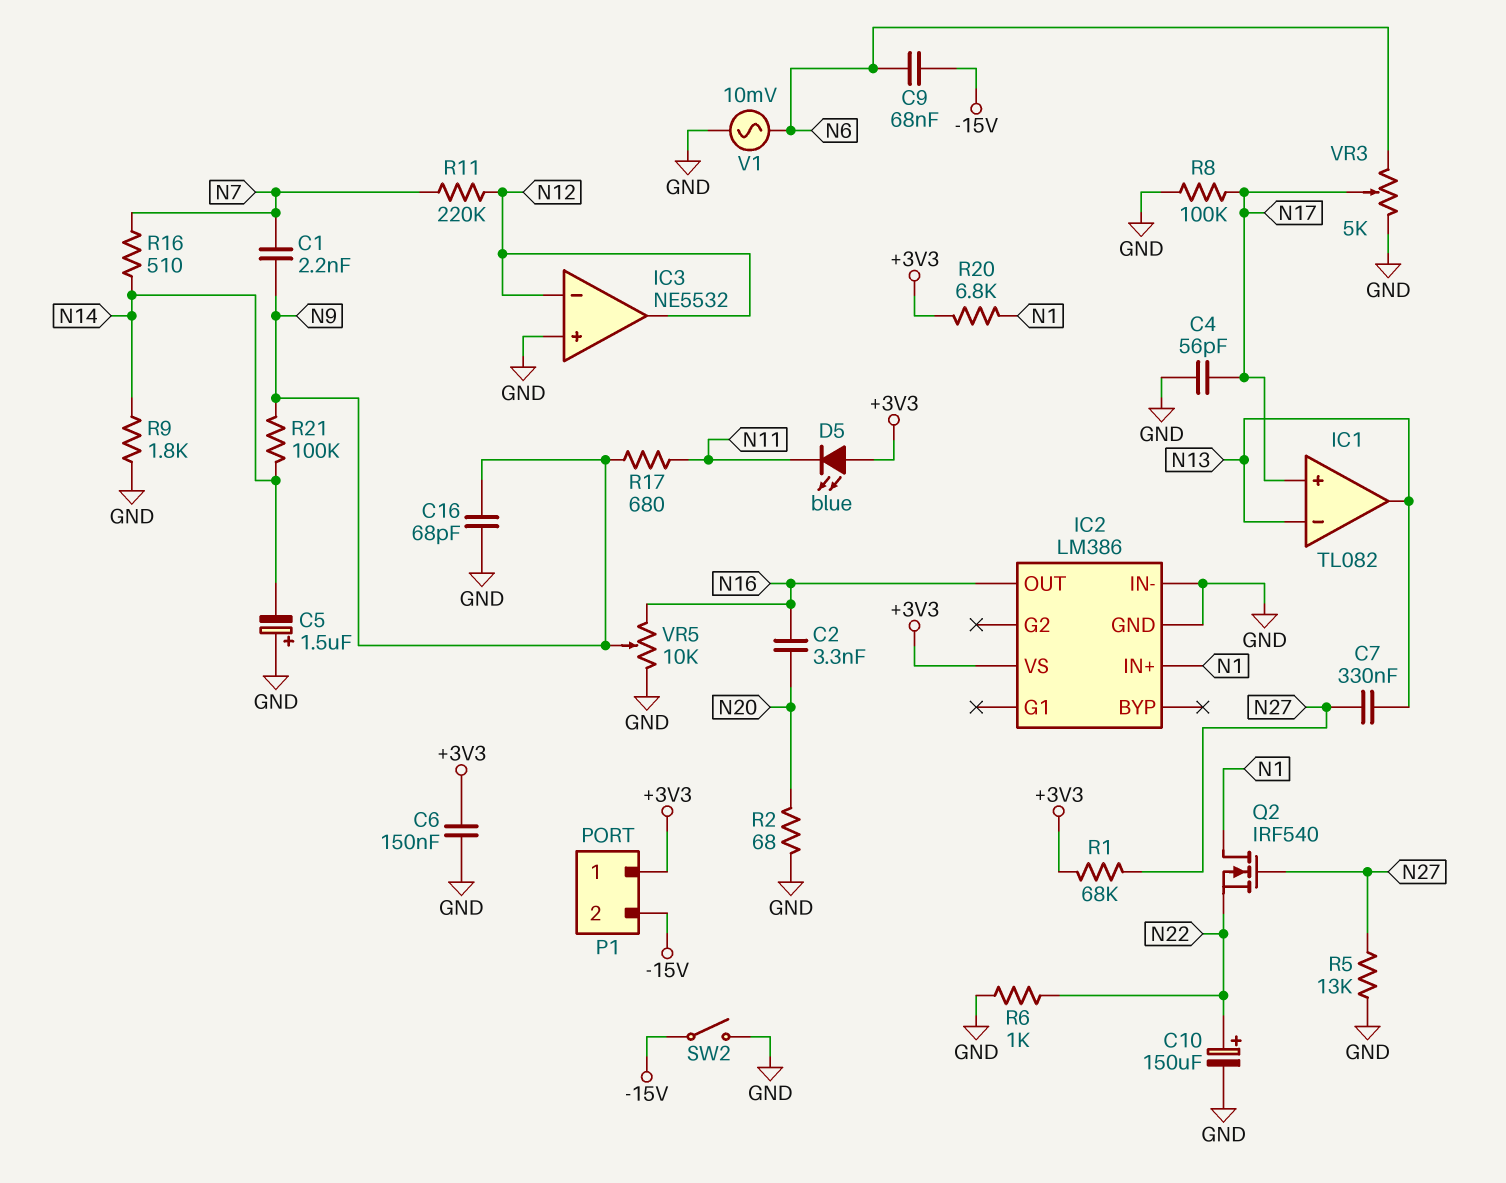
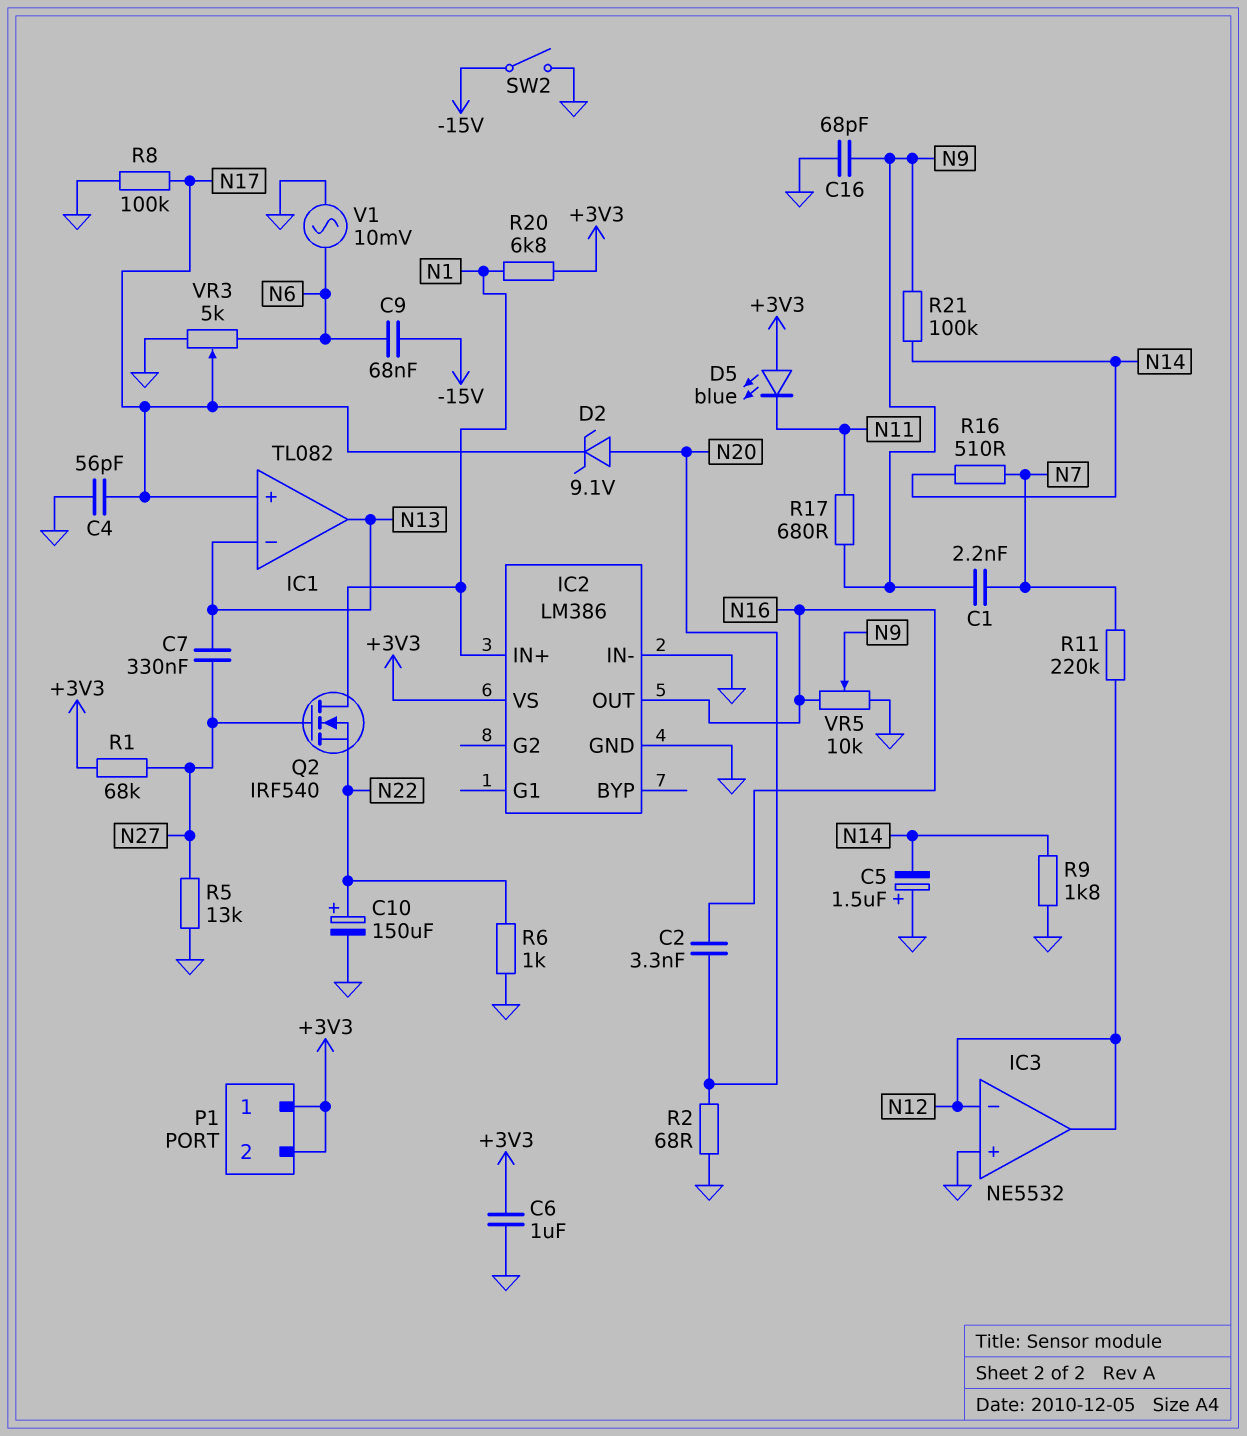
C6: 150nF (+3V3, GND) -> 1uF (+3V3, GND)
D2: none -> zener 9.1V (A N20, K N17)
P1 pin 2: -15V -> +3V3

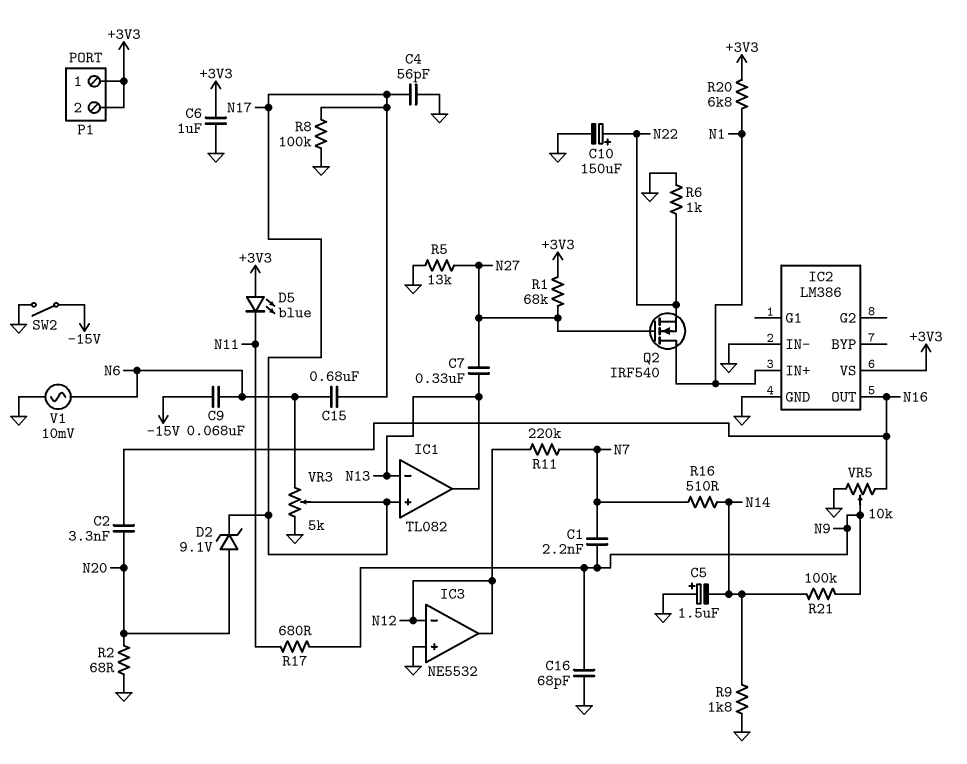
C15: none -> 680nF (N6, N17)

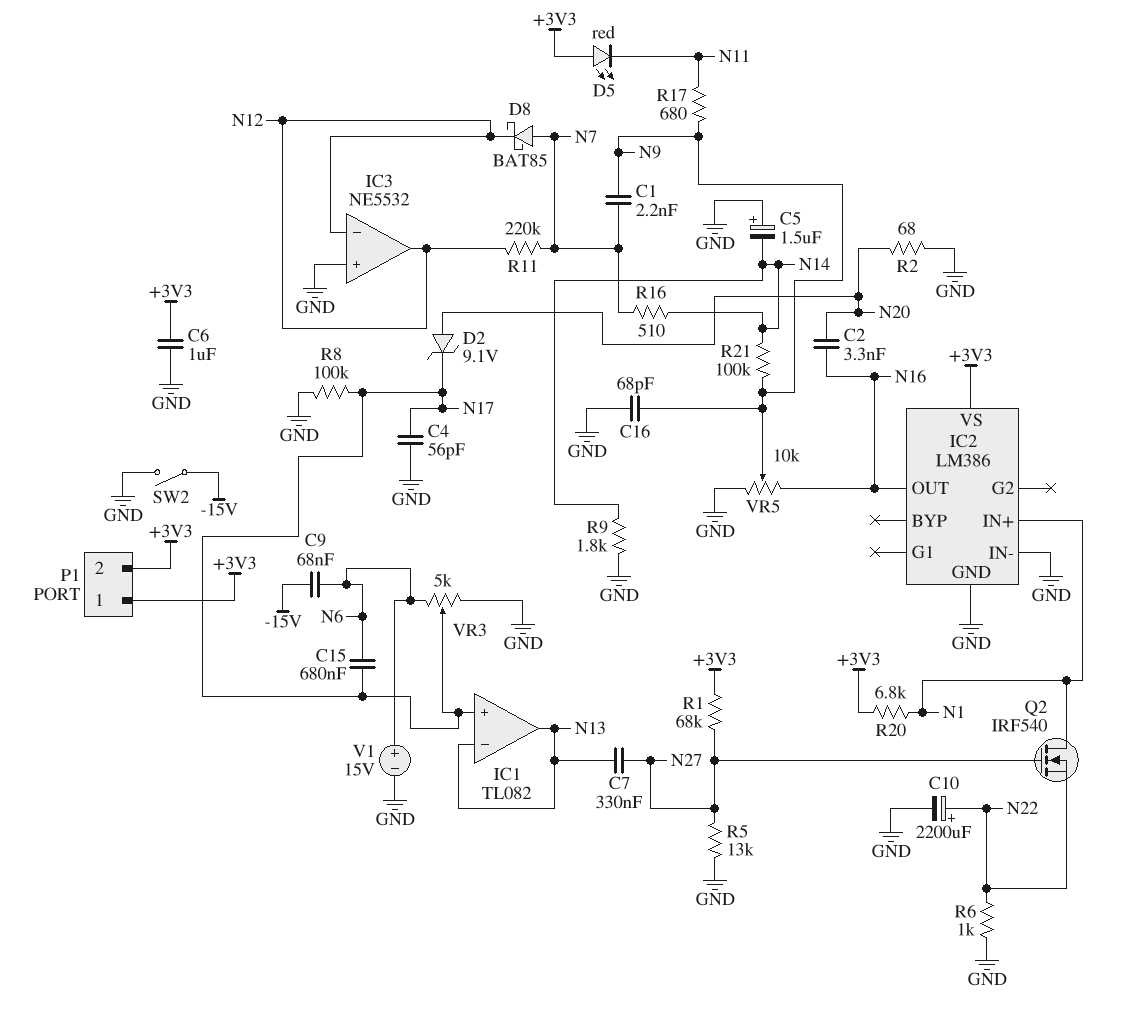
C10: 150uF (plus N22, minus GND) -> 2200uF (plus N22, minus GND)
D5: LED blue (A +3V3, K N11) -> LED red (A +3V3, K N11)
D8: none -> schottky BAT85 (A N7, K N12)
V1: AC 10mV (GND, N6) -> 15V (plus N6, minus GND)

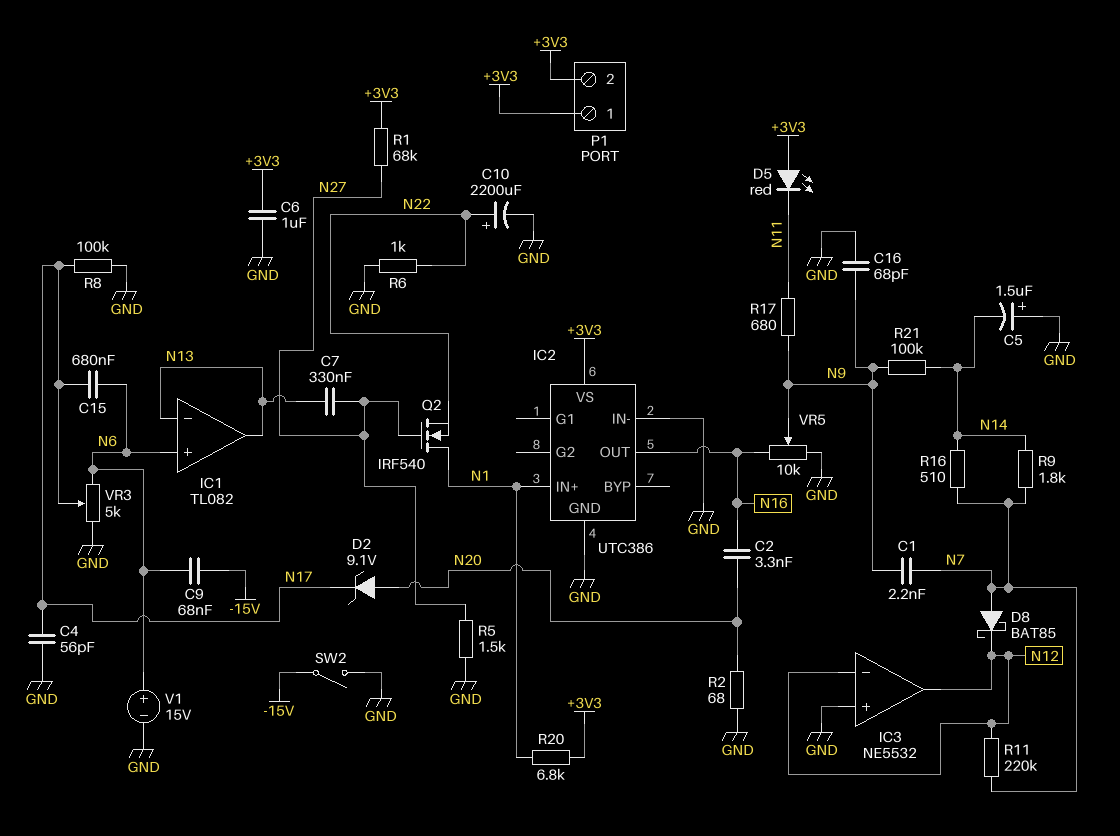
IC1 pin in+: N17 -> N6
IC2: LM386 -> UTC386
R5: 13k (GND, N27) -> 1.5k (GND, N27)
R9: 1.8k (GND, N14) -> 1.8k (N7, N14)

